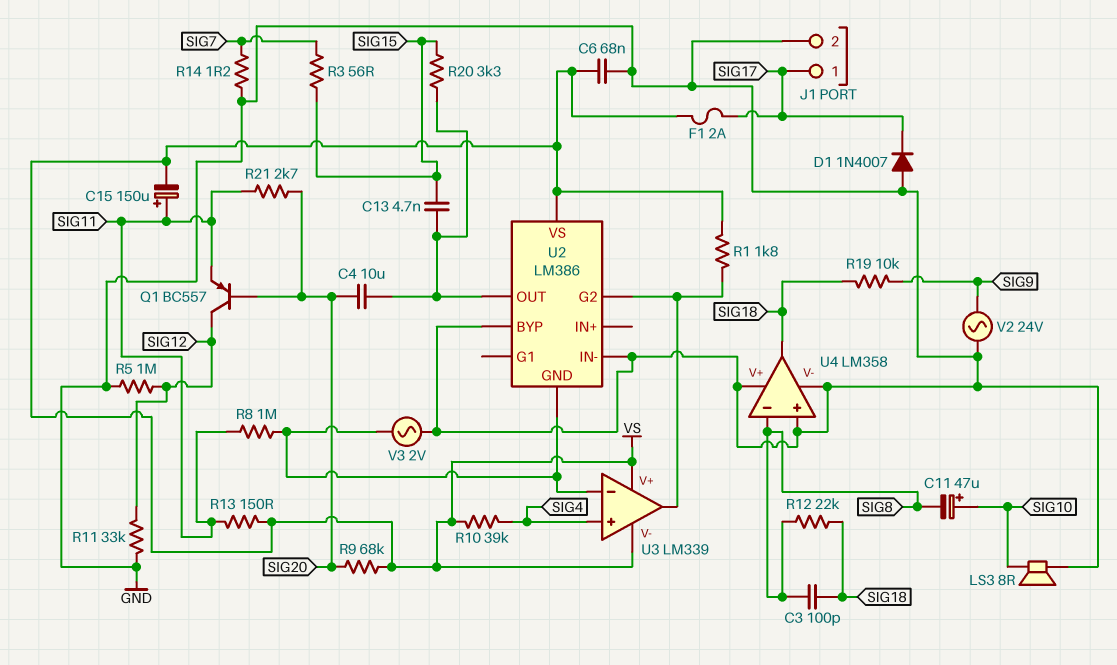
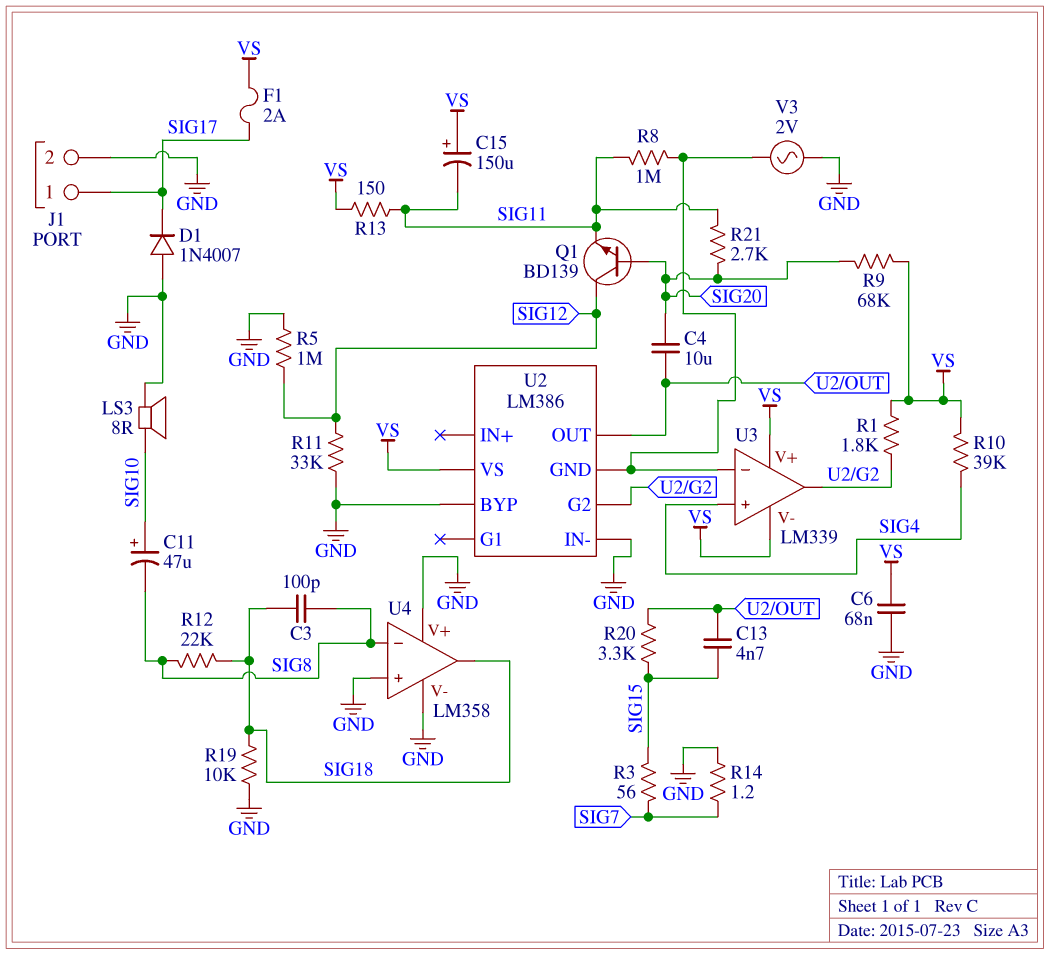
C15: 150uF (plus SIG11, minus VS) -> 150uF (plus VS, minus SIG11)
Q1: PNP BC557 (B SIG20, C SIG12, E SIG11) -> NPN BD139 (B SIG20, C SIG12, E SIG11)
R19: 10k (SIG9, SIG18) -> 10k (GND, SIG18)
V2: AC 24V (GND, SIG9) -> none

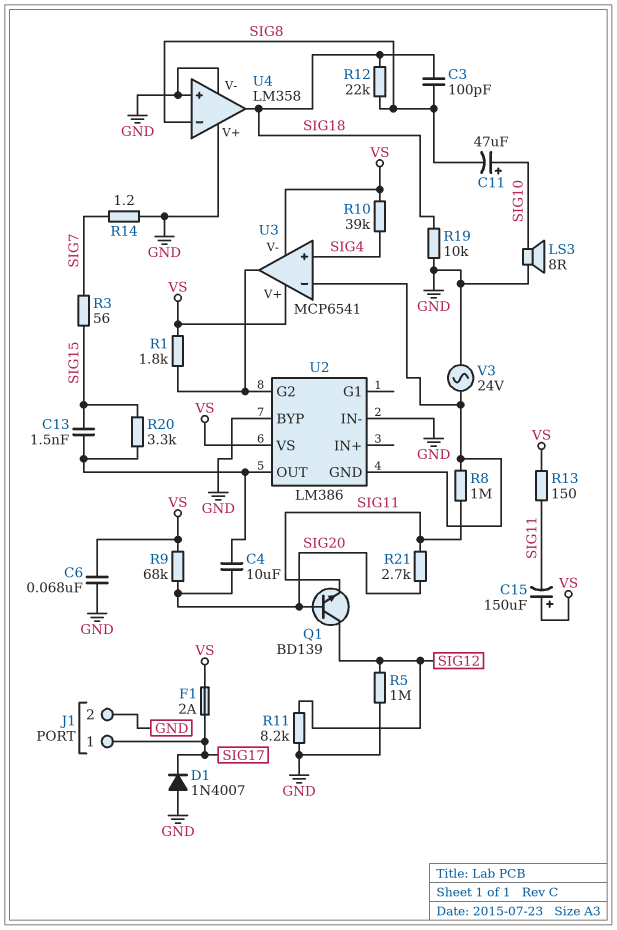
C13: 4.7nF (SIG15, U2/OUT) -> 1.5nF (SIG15, U2/OUT)
R11: 33k (GND, SIG12) -> 8.2k (GND, SIG12)
U3: LM339 -> MCP6541
V3: AC 2V (GND, U2/GND) -> AC 24V (GND, U2/GND)

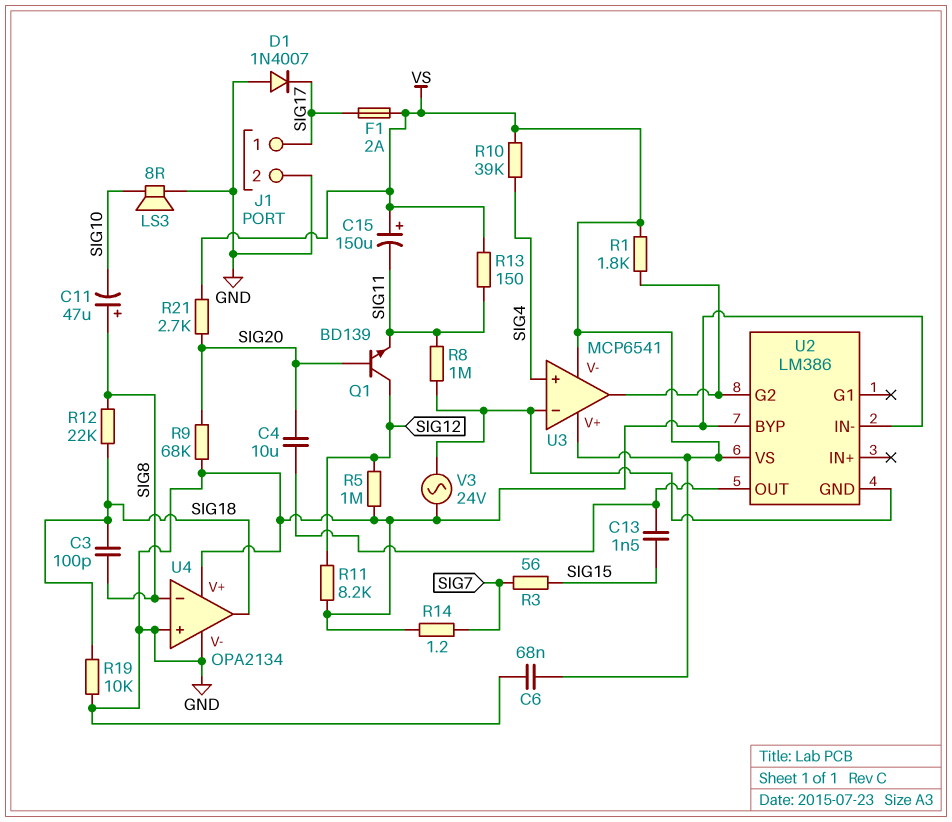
C11: 47uF (plus SIG10, minus SIG8) -> 47uF (plus SIG8, minus SIG10)
R9: 68k (SIG20, VS) -> 68k (GND, SIG20)
R20: 3.3k (SIG15, U2/OUT) -> none
R21: 2.7k (SIG11, SIG20) -> 2.7k (SIG20, VS)
U4: LM358 -> OPA2134

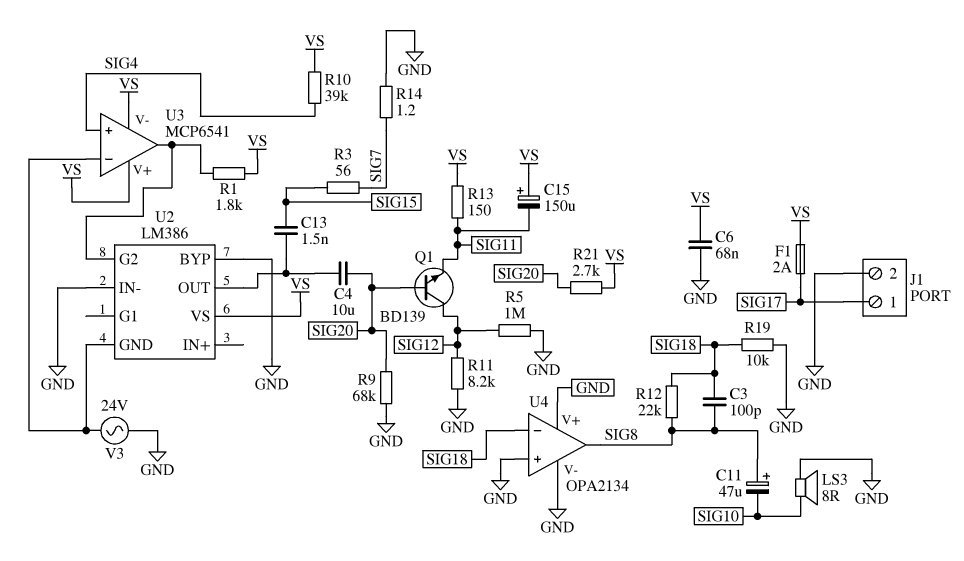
D1: diode 1N4007 (A GND, K SIG17) -> none
R8: 1M (SIG11, U2/GND) -> none
U4 pin in-: SIG8 -> SIG18
U4 pin out: SIG18 -> SIG8

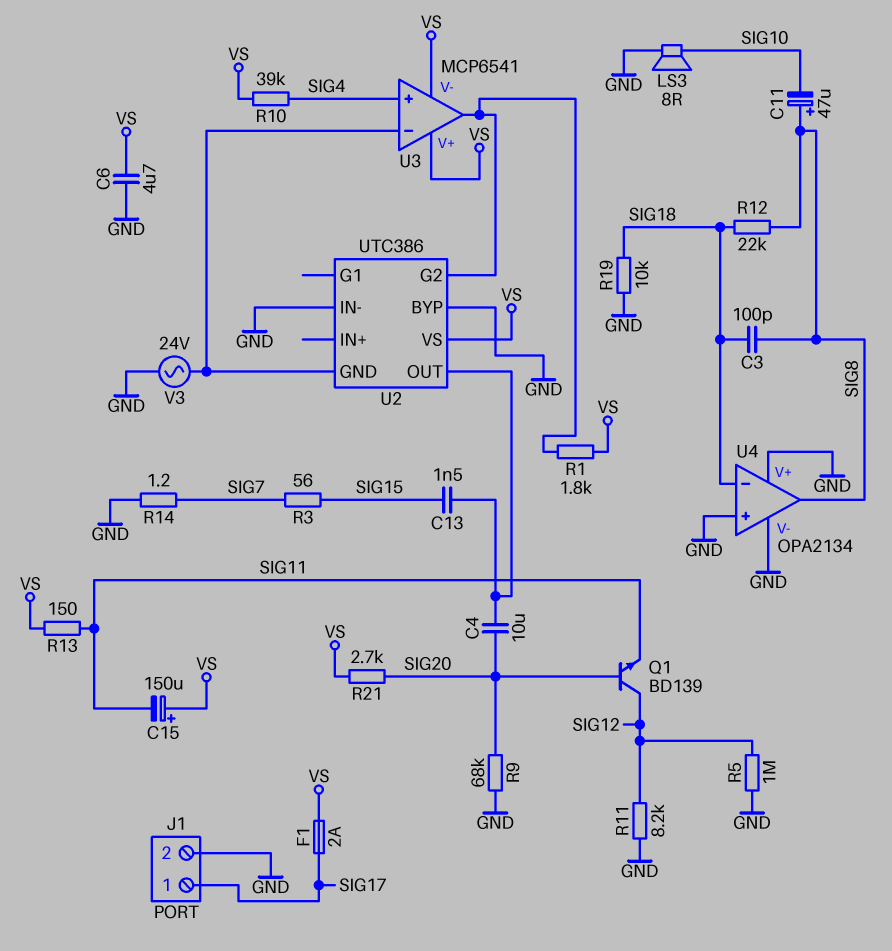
C6: 68nF (GND, VS) -> 4.7uF (GND, VS)
U2: LM386 -> UTC386

